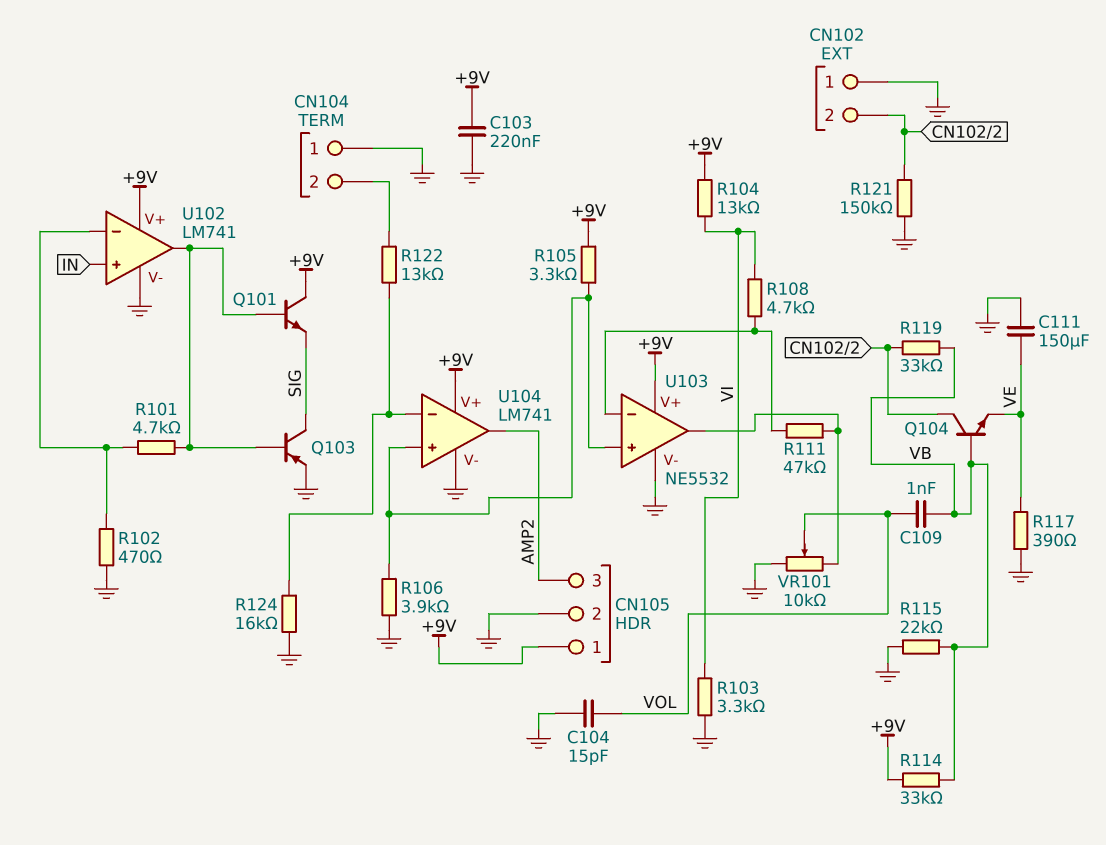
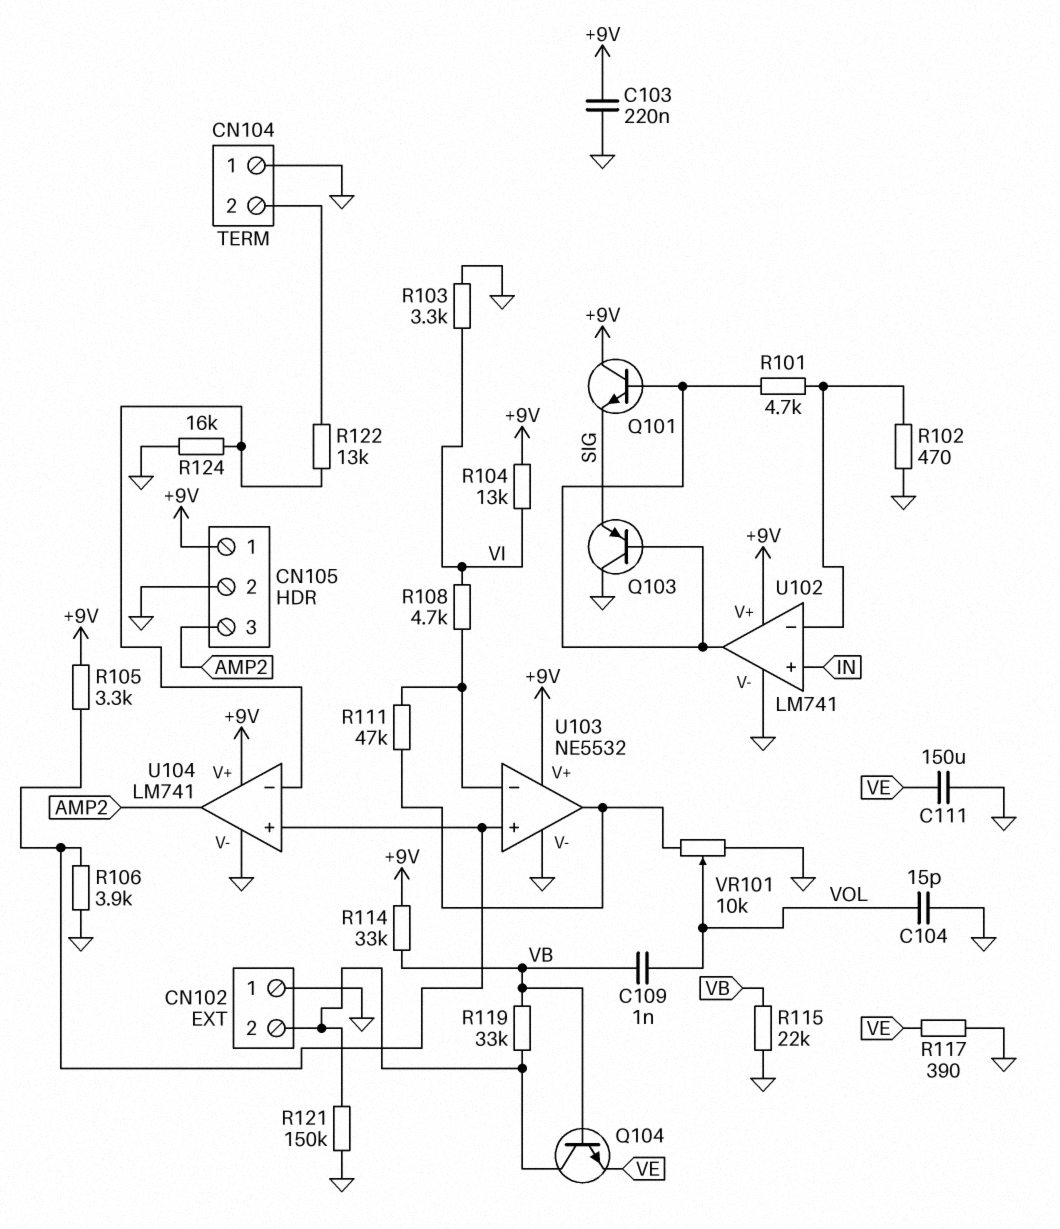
Q103: PNP (B U102/out, C SIG, E GND) -> PNP (B U102/out, C GND, E SIG)

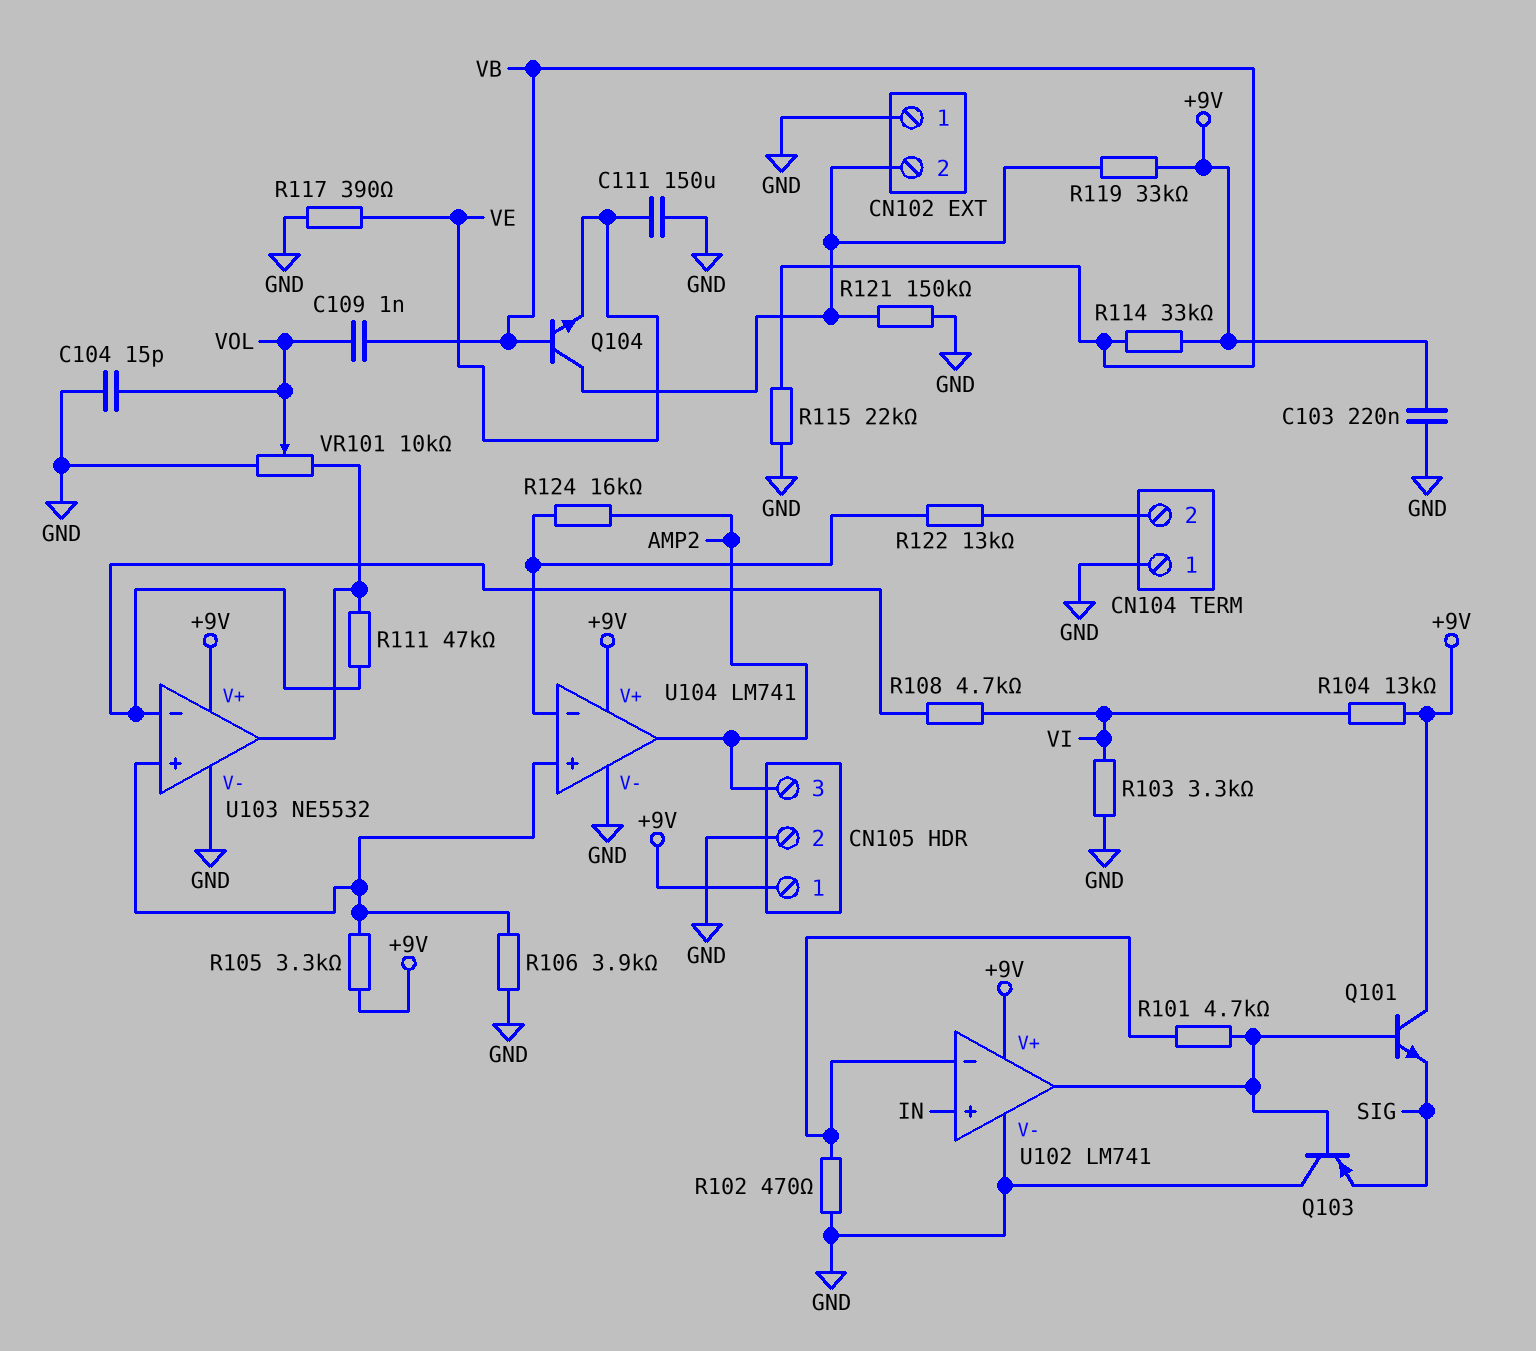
R119: 33k (CN102/2, VB) -> 33k (+9V, CN102/2)
R124: 16k (GND, U104/in-) -> 16k (AMP2, U104/in-)

